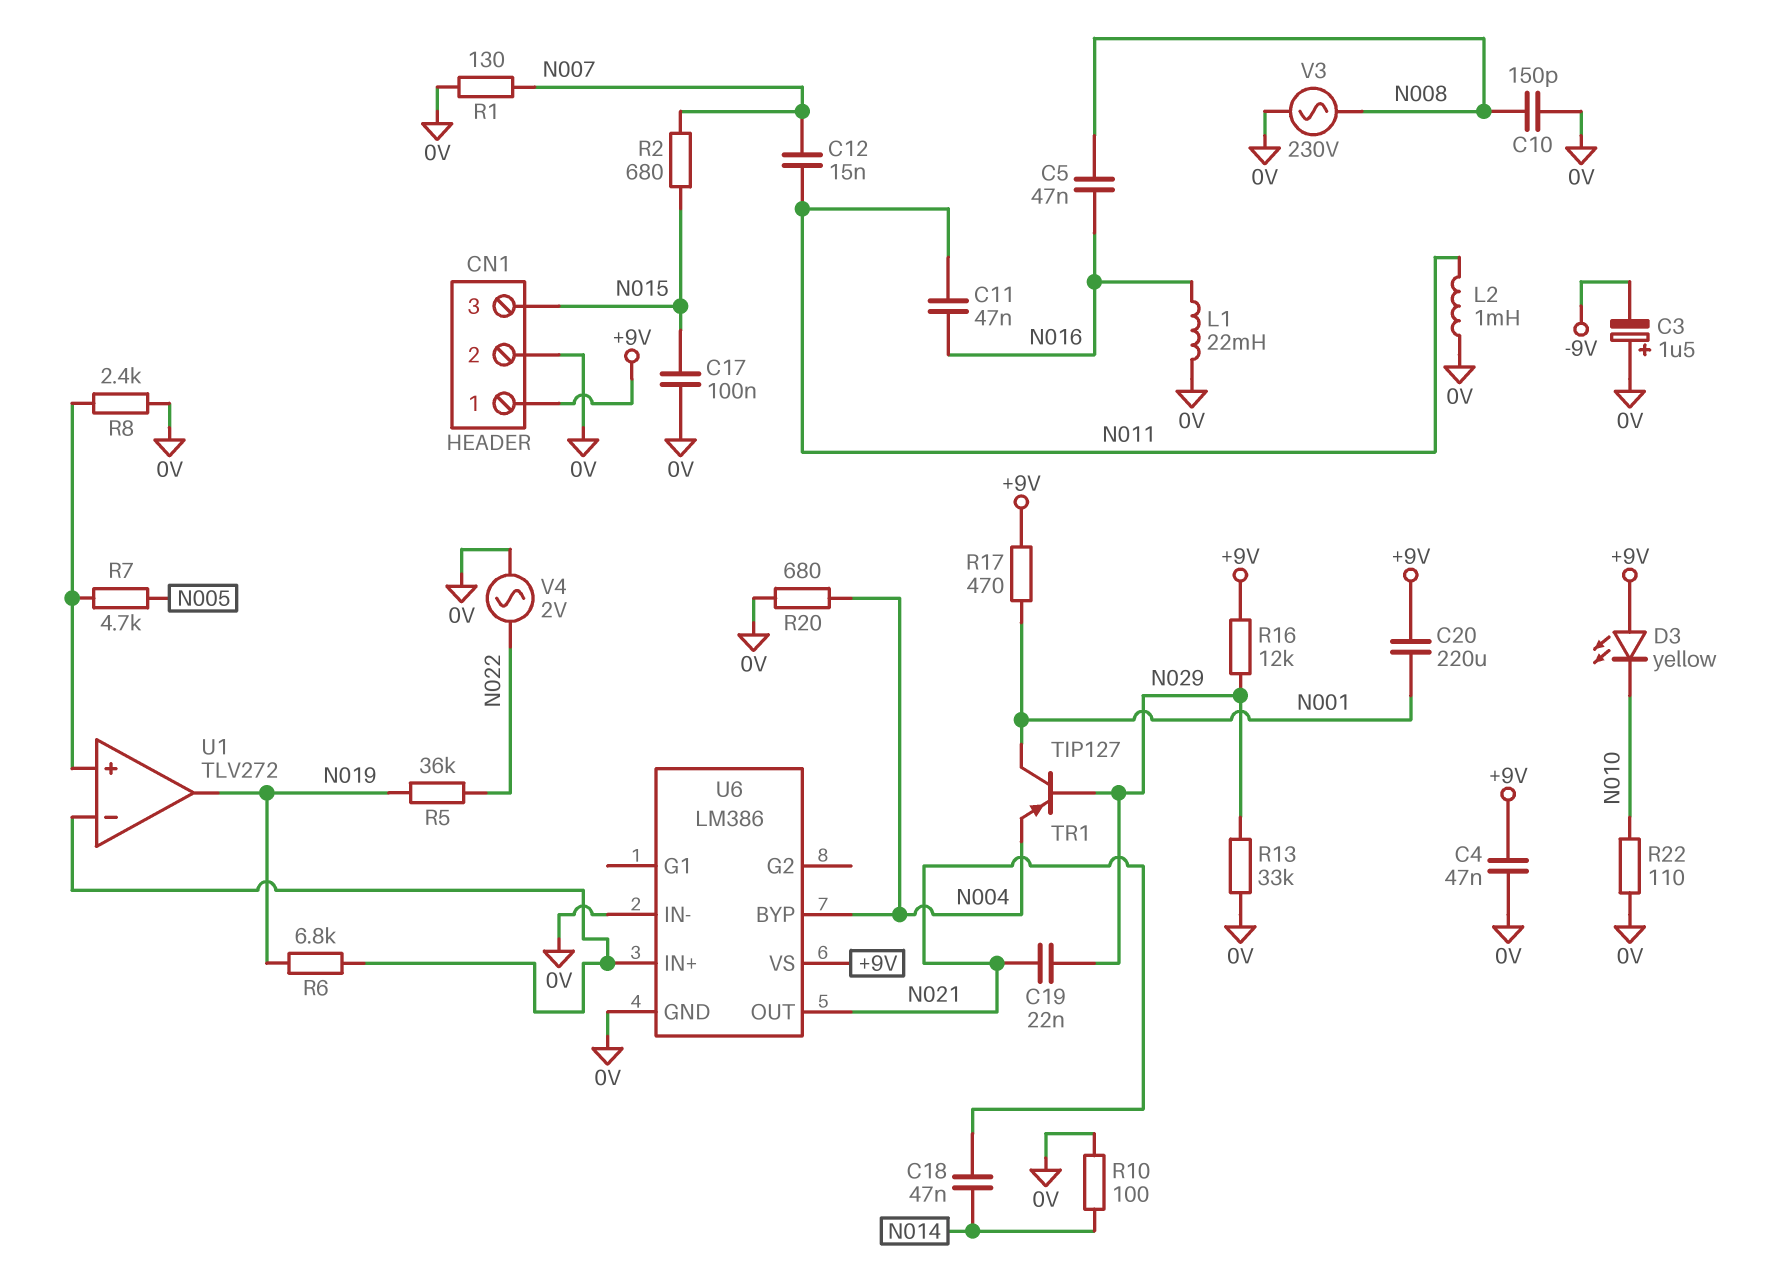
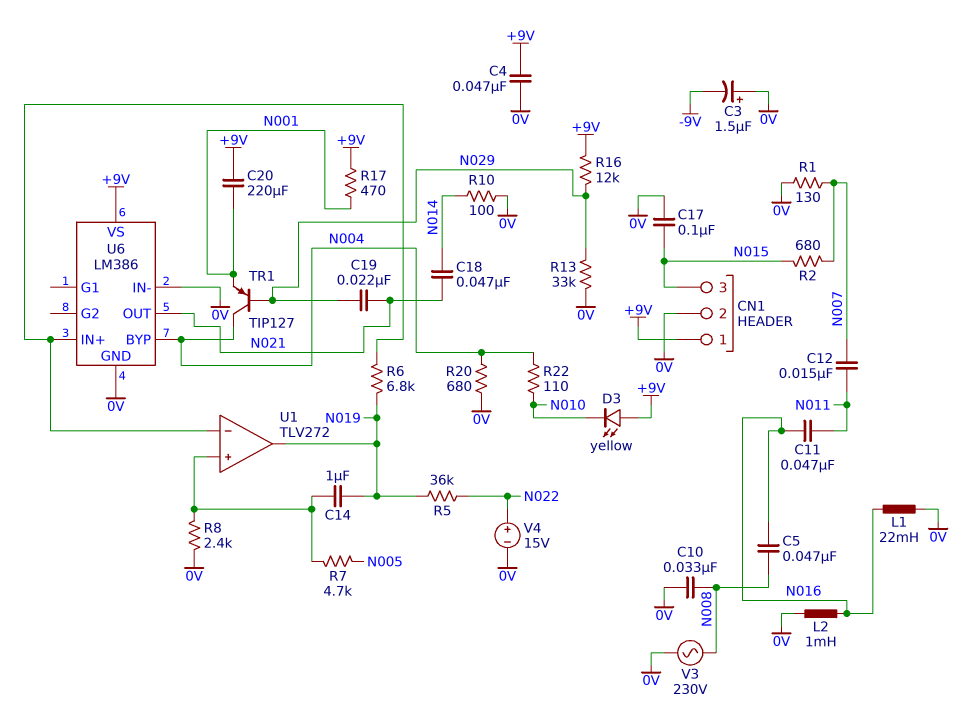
C10: 150pF (0V, N008) -> 33nF (0V, N008)
C14: none -> 1uF (N019, U1/in+)
L2: 1mH (0V, N011) -> 1mH (0V, N016)
R22: 110 (0V, N010) -> 110 (N004, N010)
TR1: PNP TIP127 (B N029, C N001, E N004) -> PNP TIP127 (B N029, C N004, E N001)
V4: AC 2V (0V, N022) -> 15V (plus N022, minus 0V)

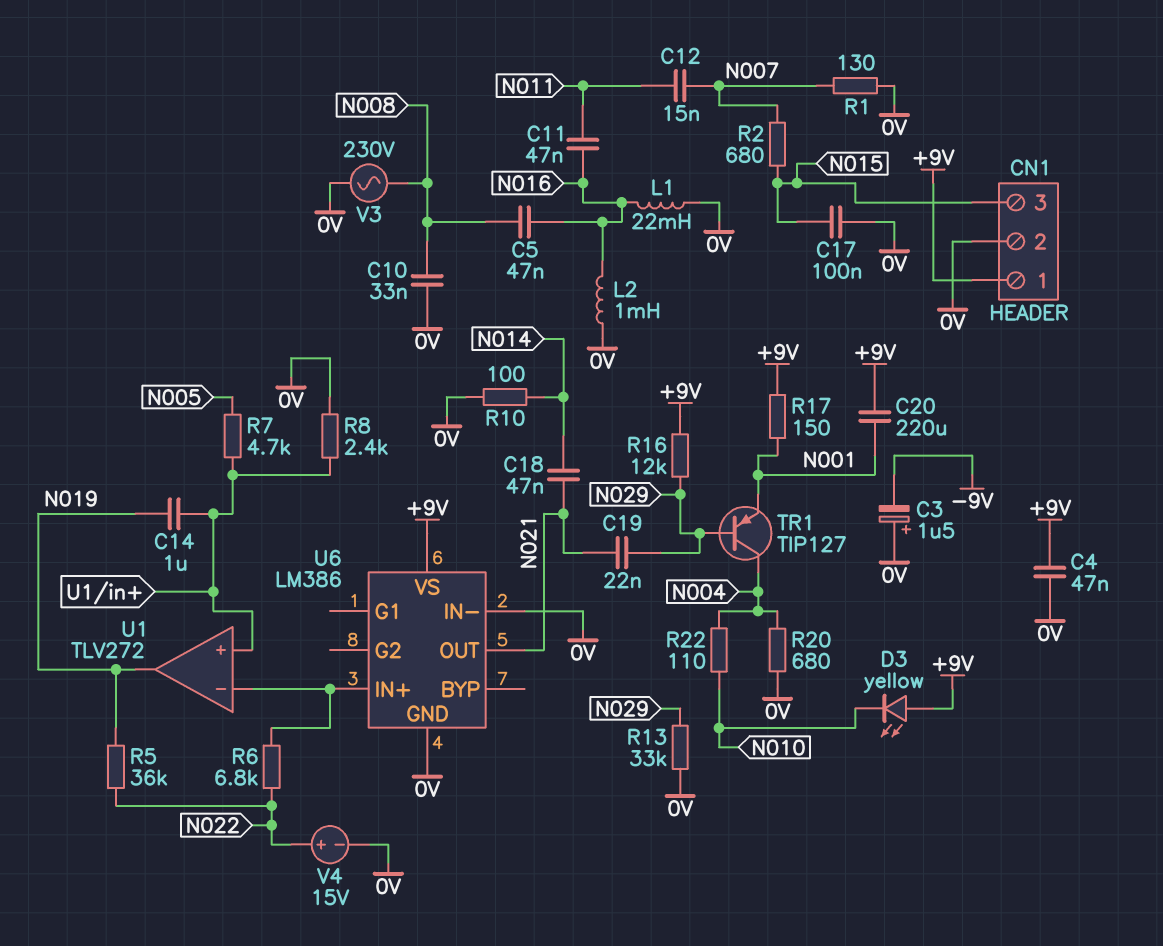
R6: 6.8k (N019, U1/in-) -> 6.8k (N022, U1/in-)
R17: 470 (+9V, N001) -> 150 (+9V, N001)
U6 pin BYP: N004 -> none

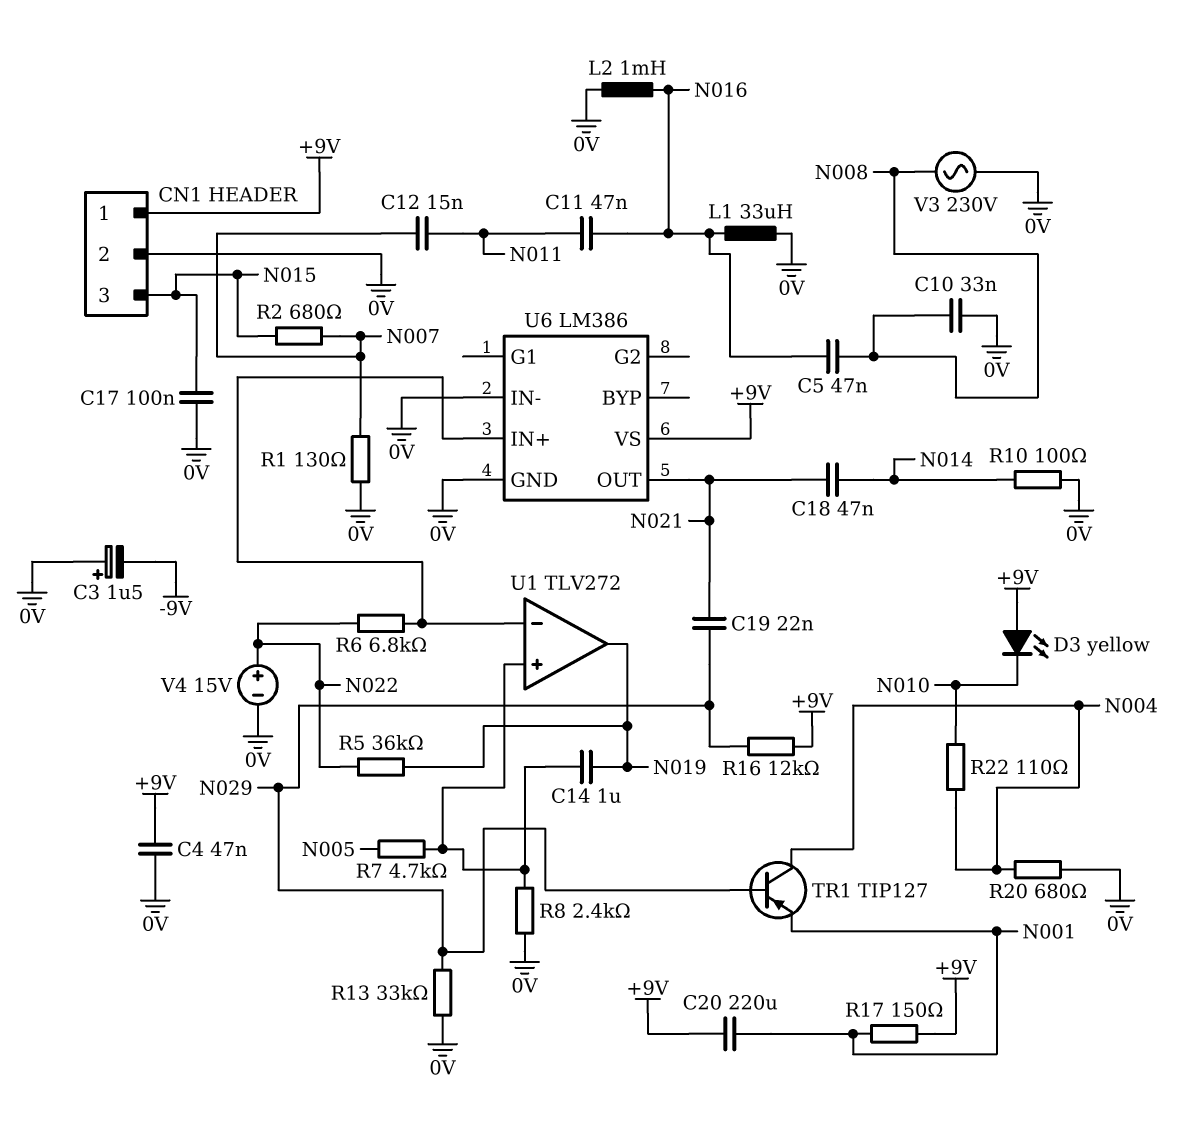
L1: 22mH (0V, N016) -> 33uH (0V, N016)

